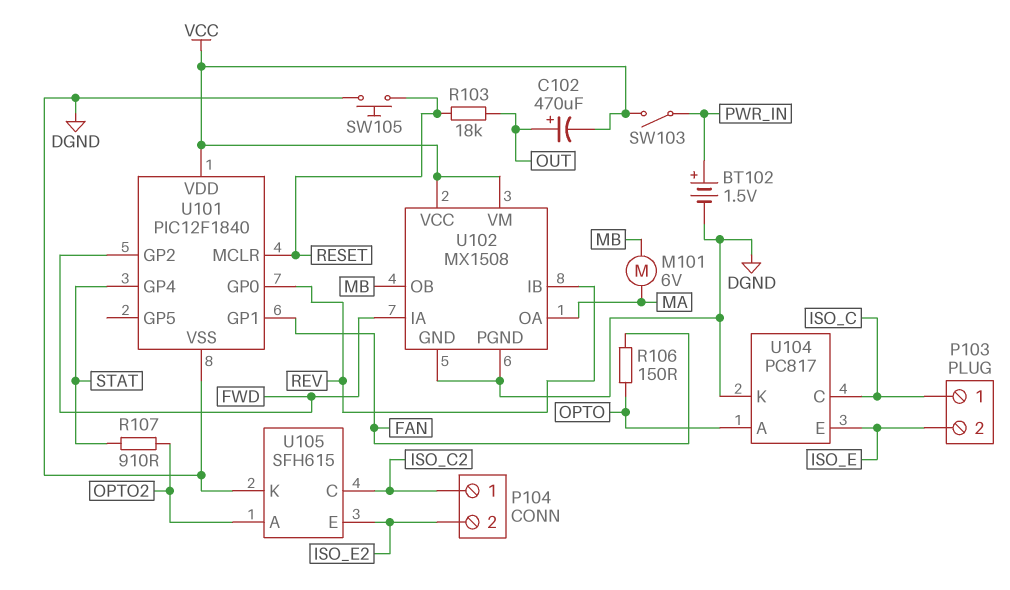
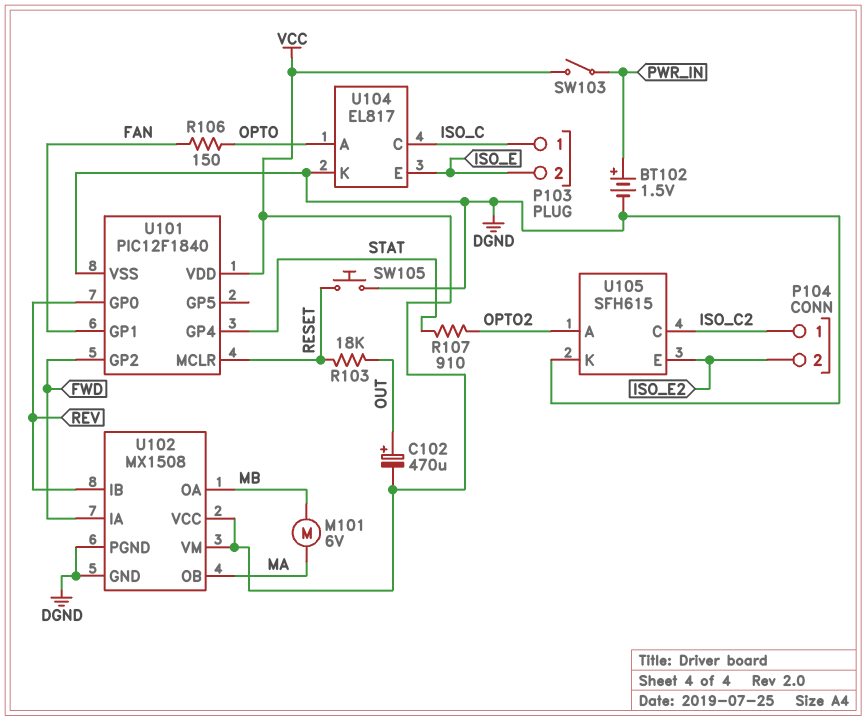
U102 pin OA: MA -> MB
U102 pin OB: MB -> MA
U104: PC817 -> EL817

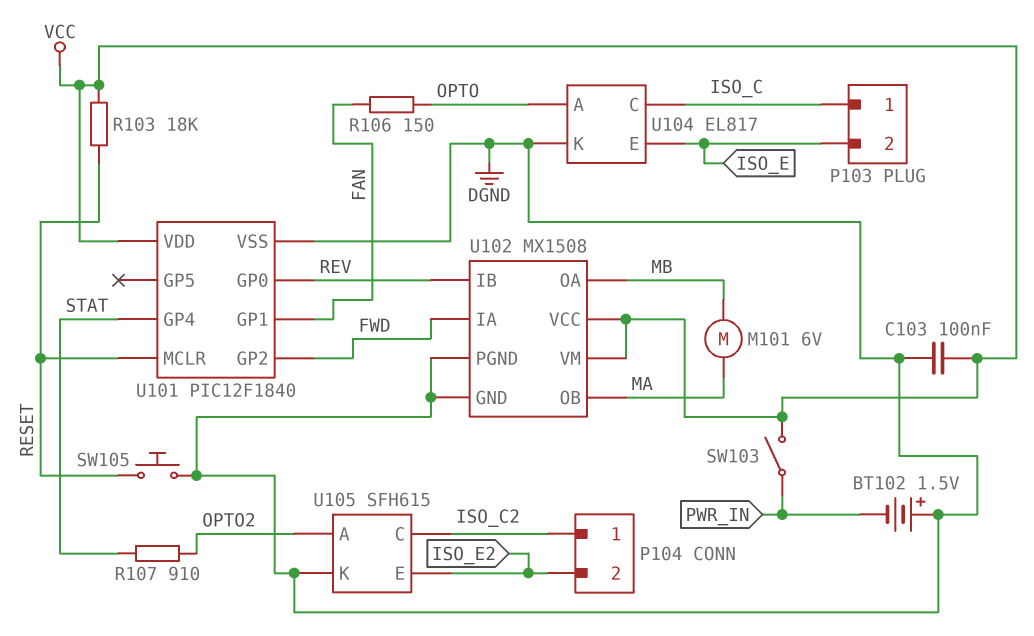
BT102: 1.5V (plus PWR_IN, minus DGND) -> 1.5V (plus DGND, minus PWR_IN)
C102: 470uF (plus OUT, minus VCC) -> none
C103: none -> 100nF (DGND, VCC)
R103: 18k (OUT, RESET) -> 18k (RESET, VCC)

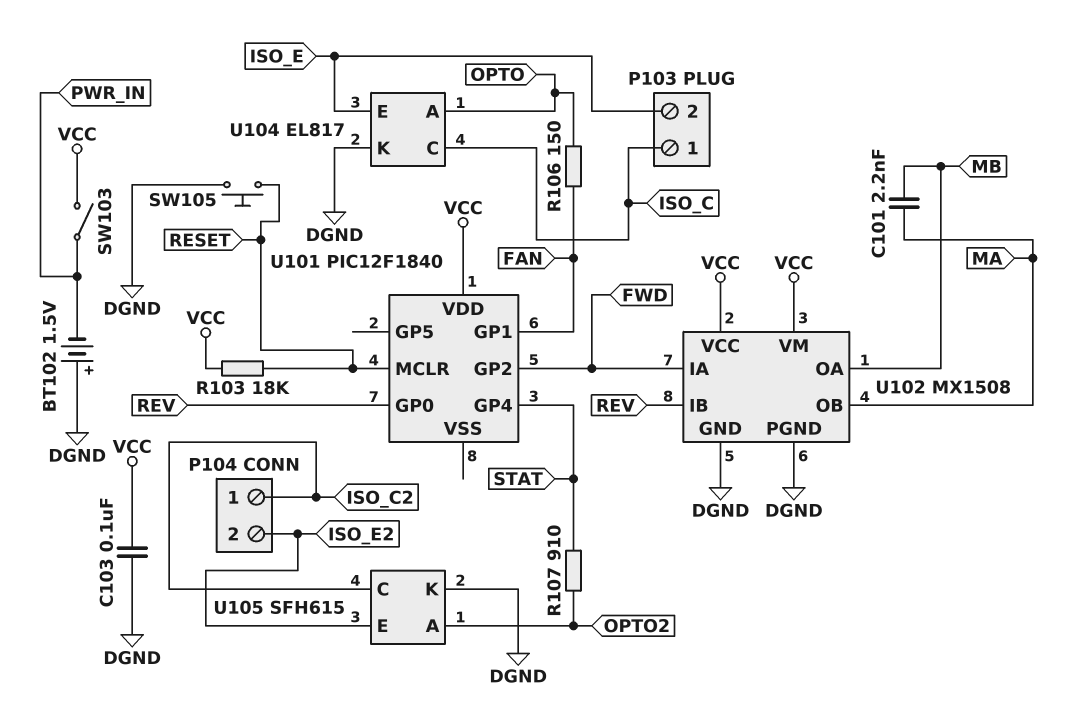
C101: none -> 2.2nF (MA, MB)
M101: motor 6V (MA, MB) -> none
U101 pin VSS: DGND -> none

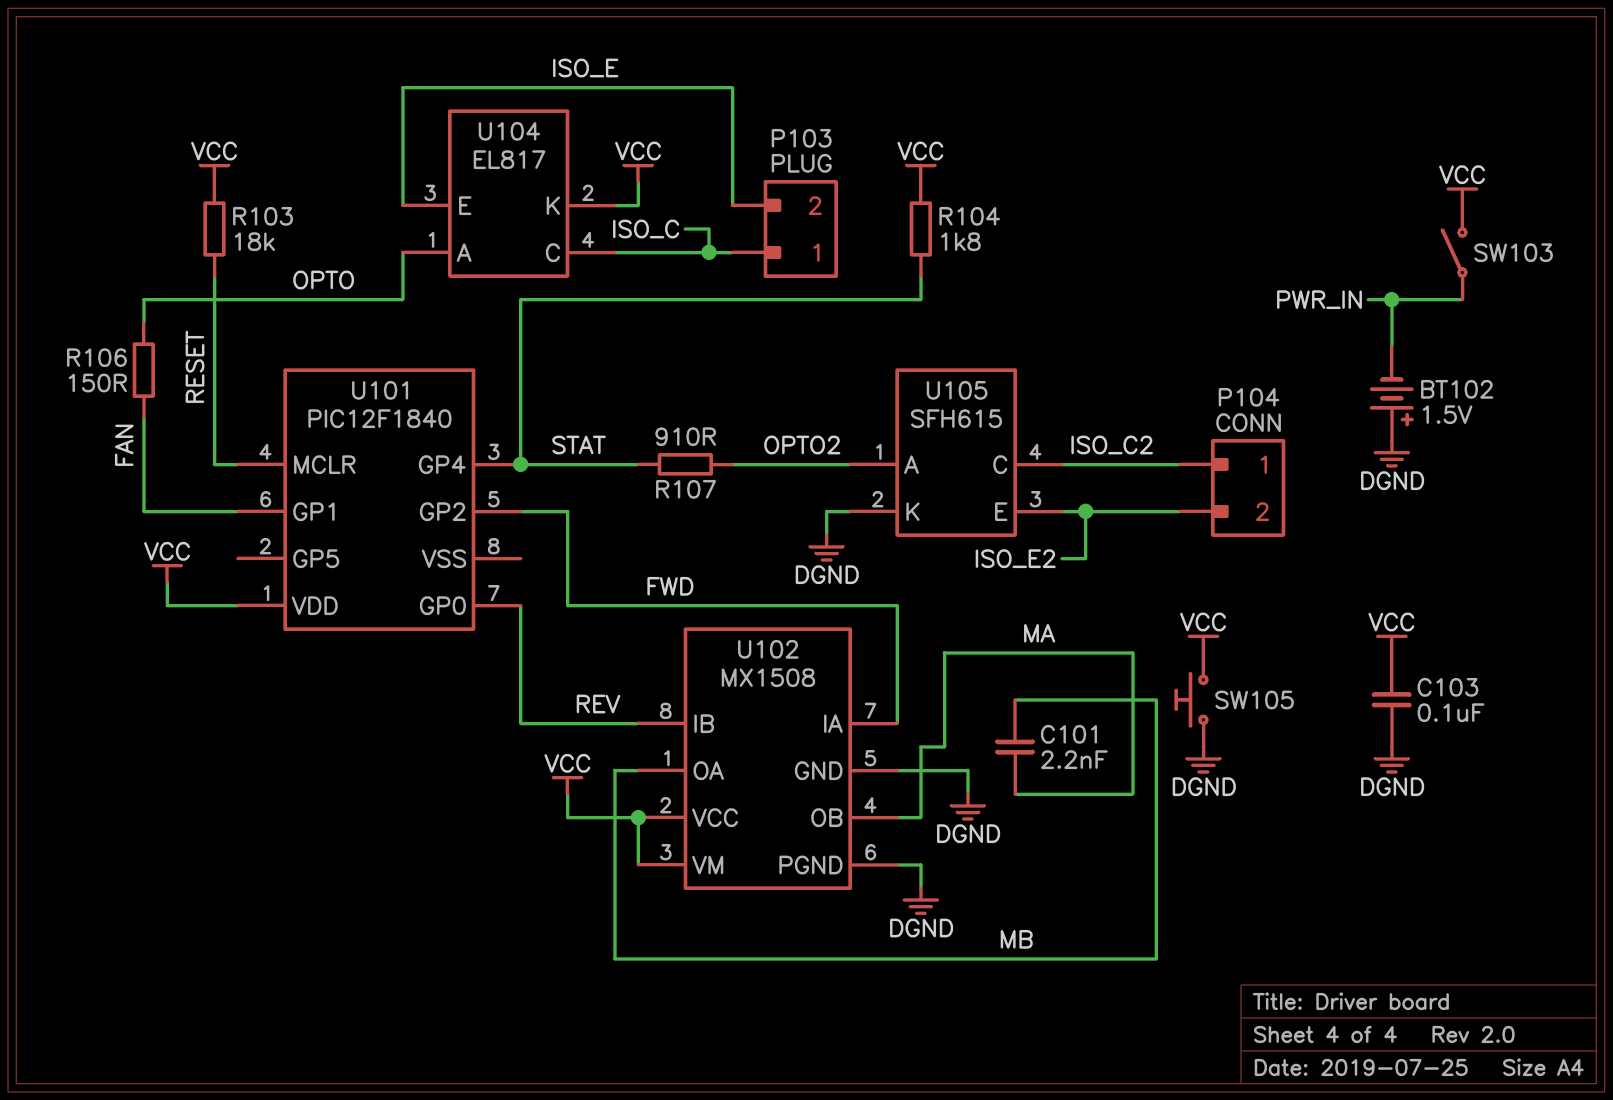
R104: none -> 1.8k (STAT, VCC)
SW105: button (DGND, RESET) -> button (DGND, VCC)
U104 pin K: DGND -> VCC

